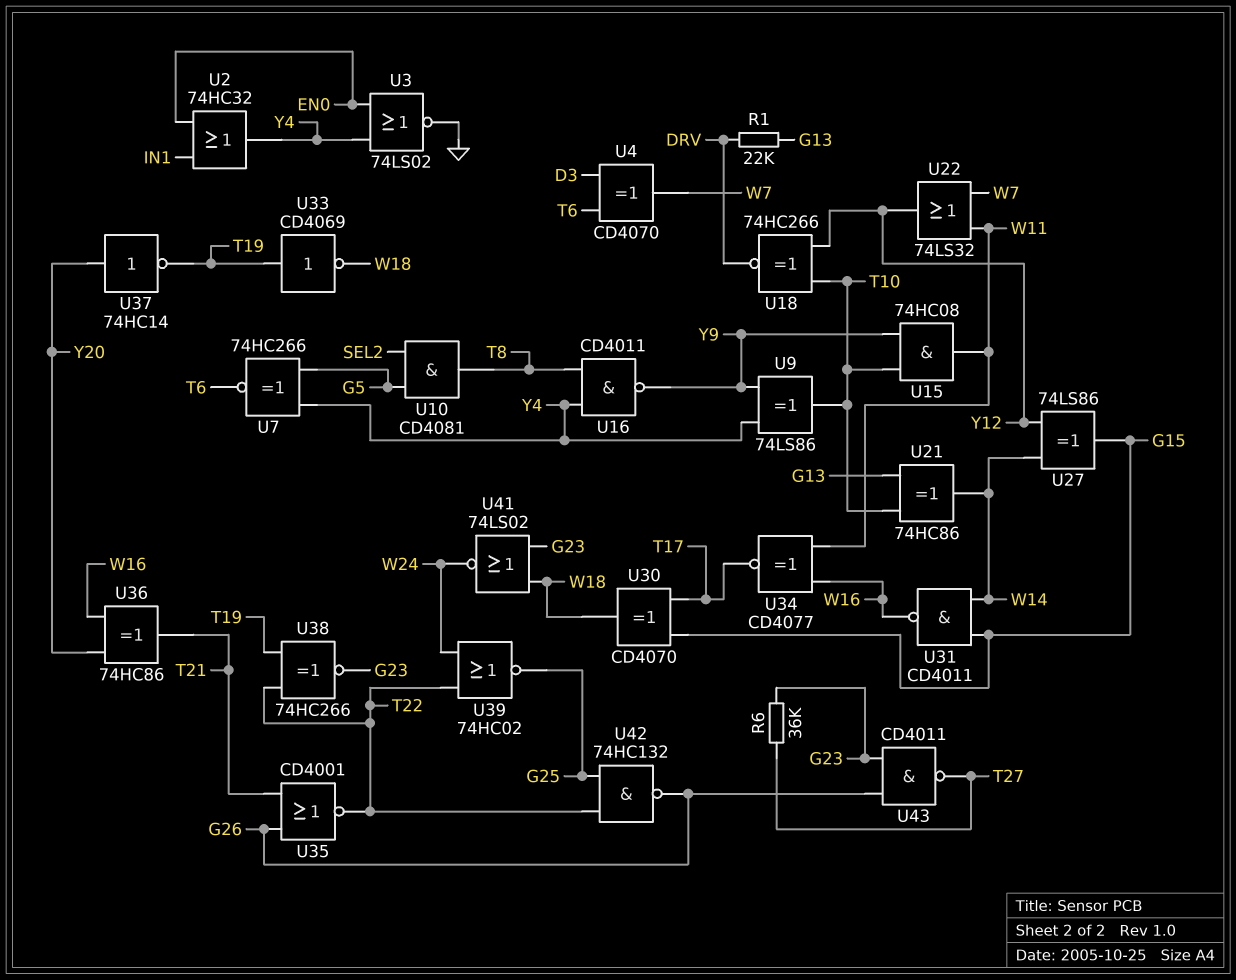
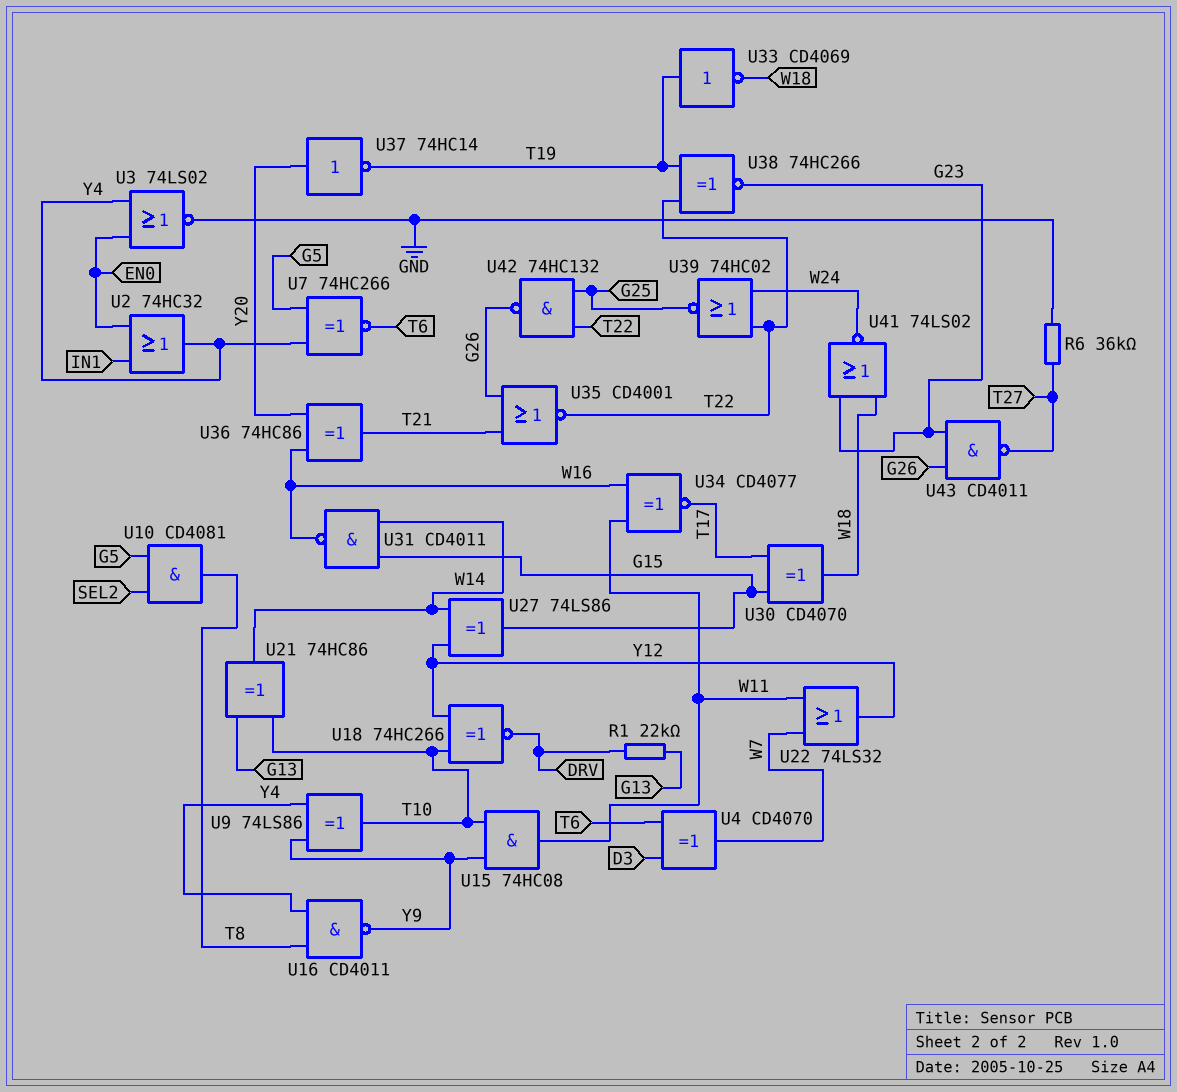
R6: 36k (G23, T27) -> 36k (GND, T27)

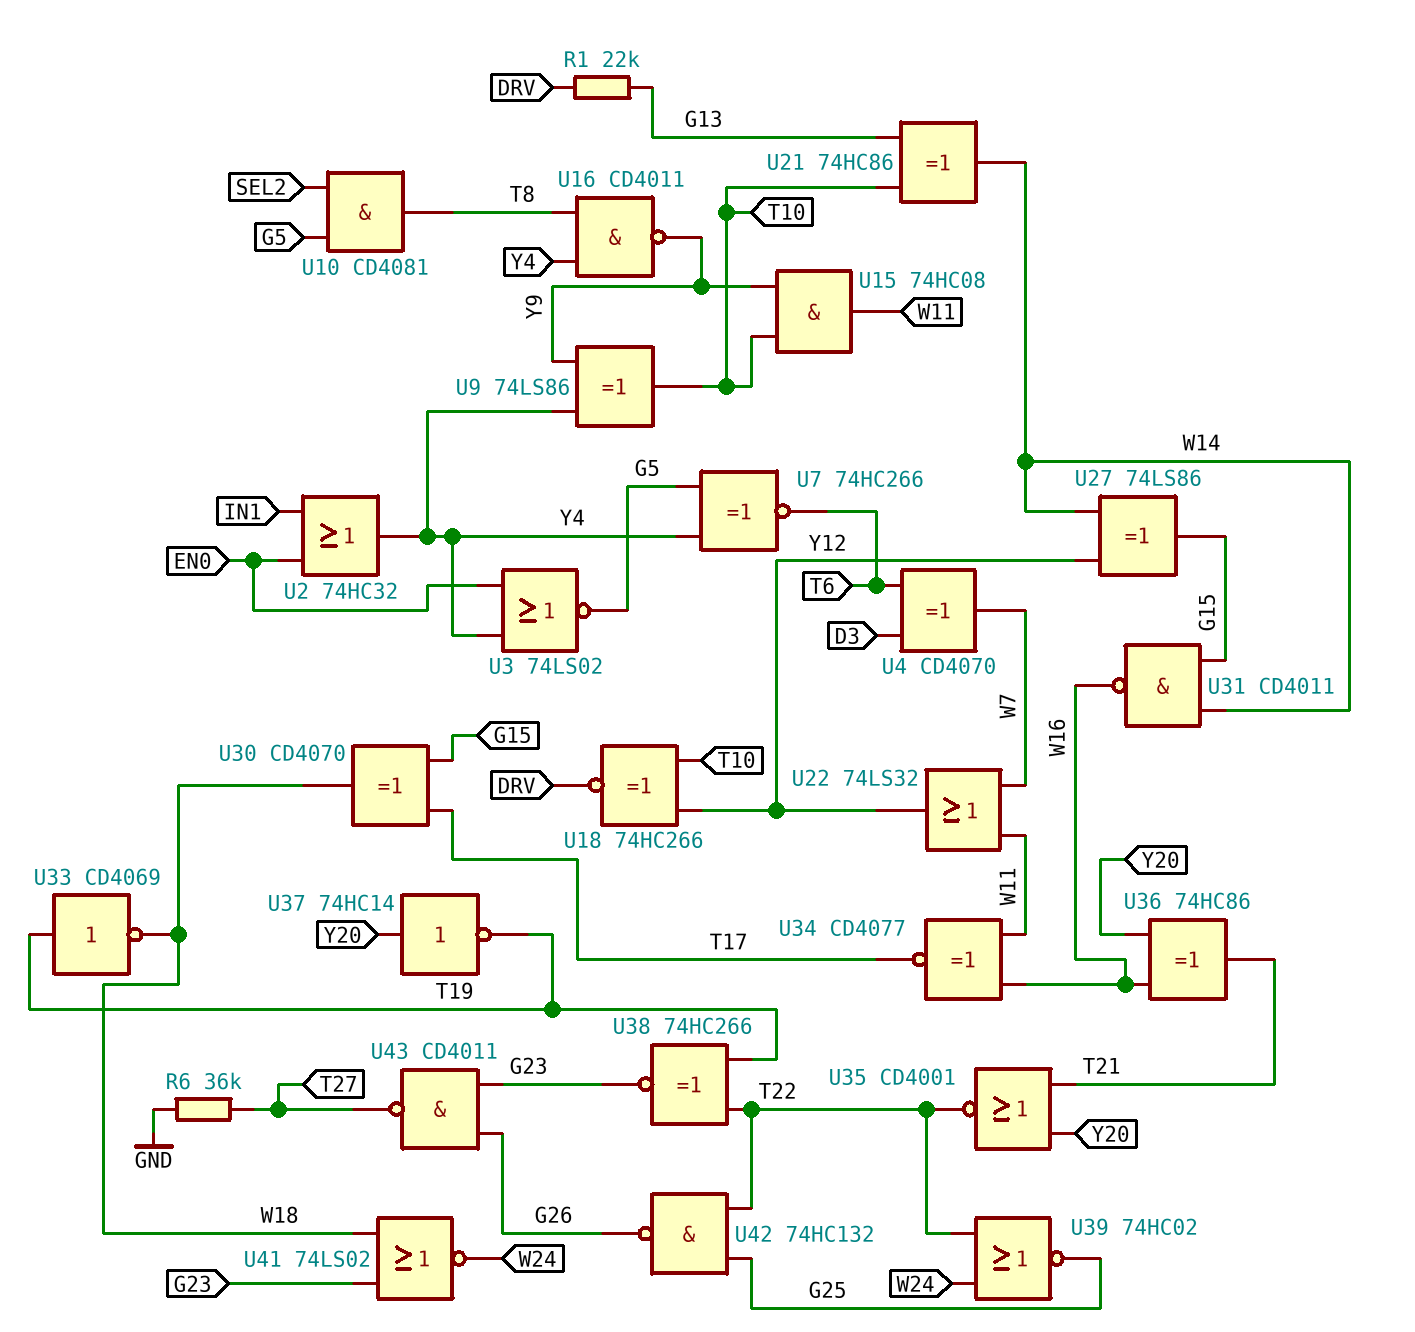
U3: NOR 74LS02 (in EN0, in Y4, out GND) -> NOR 74LS02 (in EN0, in Y4, out G5)
U35: NOR CD4001 (in G26, in T21, out T22) -> NOR CD4001 (in T21, in Y20, out T22)

